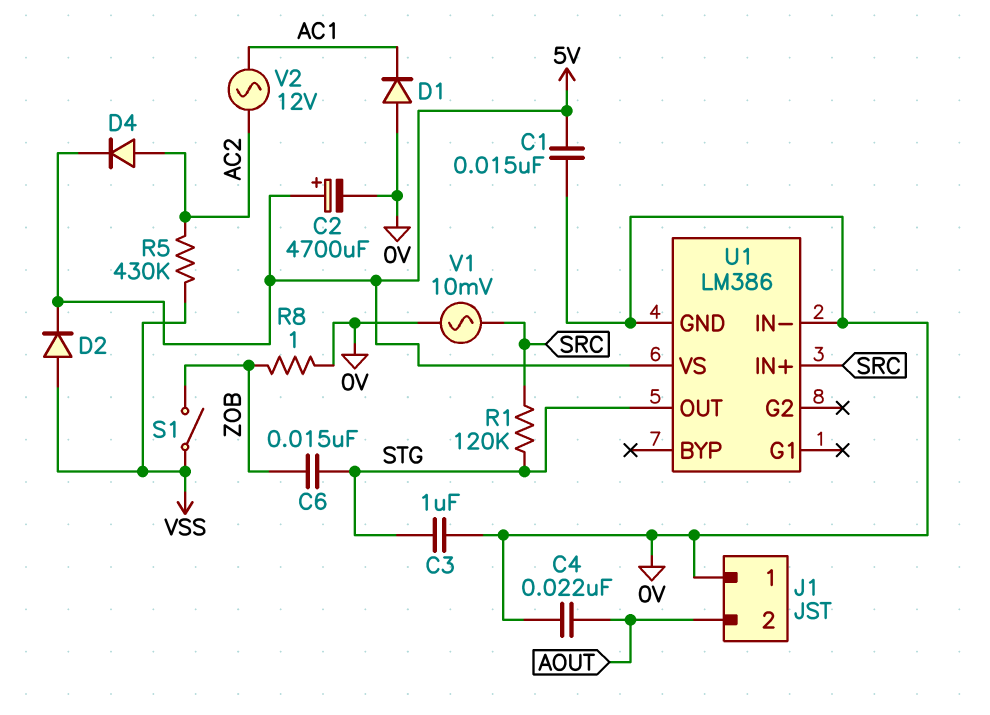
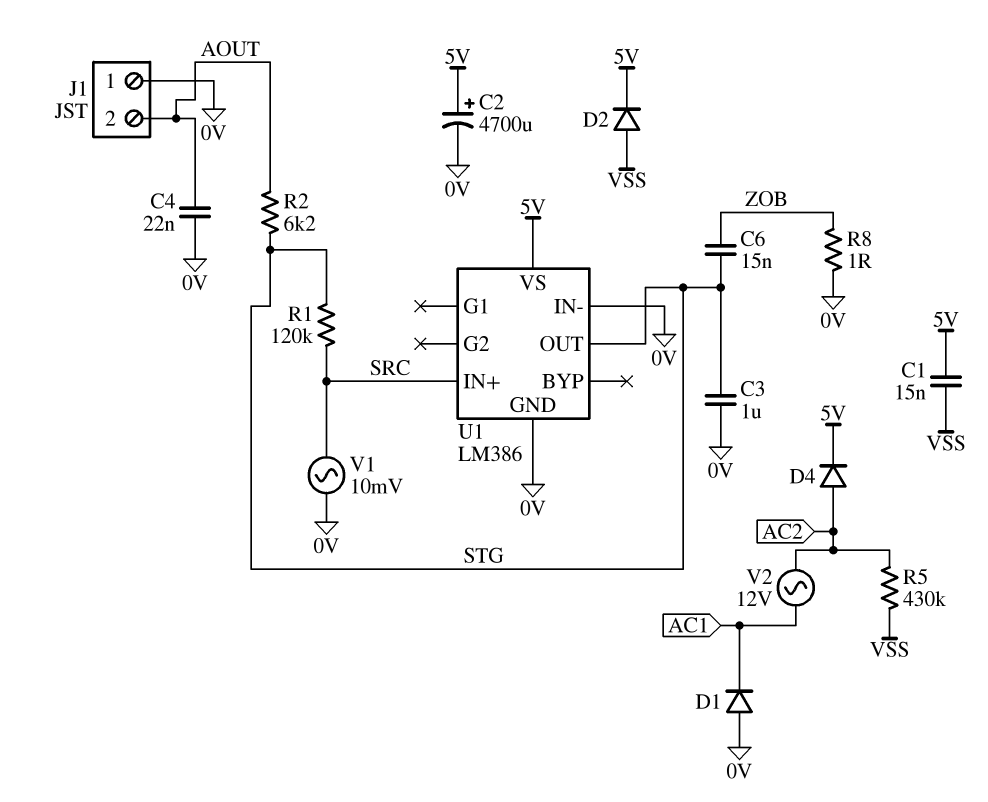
C1: 15nF (0V, 5V) -> 15nF (5V, VSS)
R2: none -> 6.2k (AOUT, STG)
S1: switch (VSS, ZOB) -> none

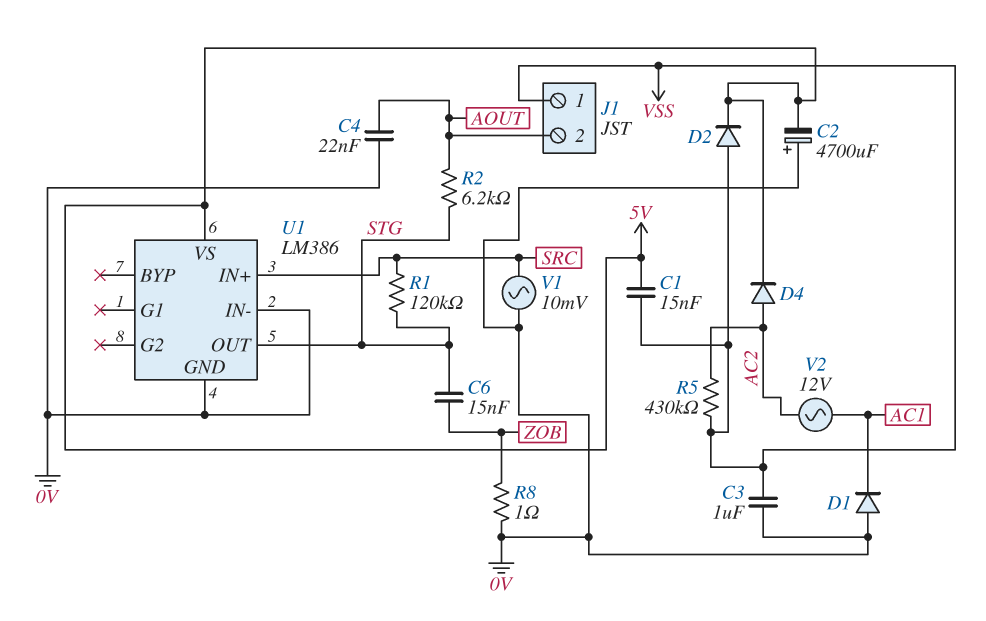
C2: 4700uF (plus 5V, minus 0V) -> 4700uF (plus 0V, minus 5V)
C3: 1uF (0V, STG) -> 1uF (0V, VSS)
J1 pin 1: 0V -> VSS

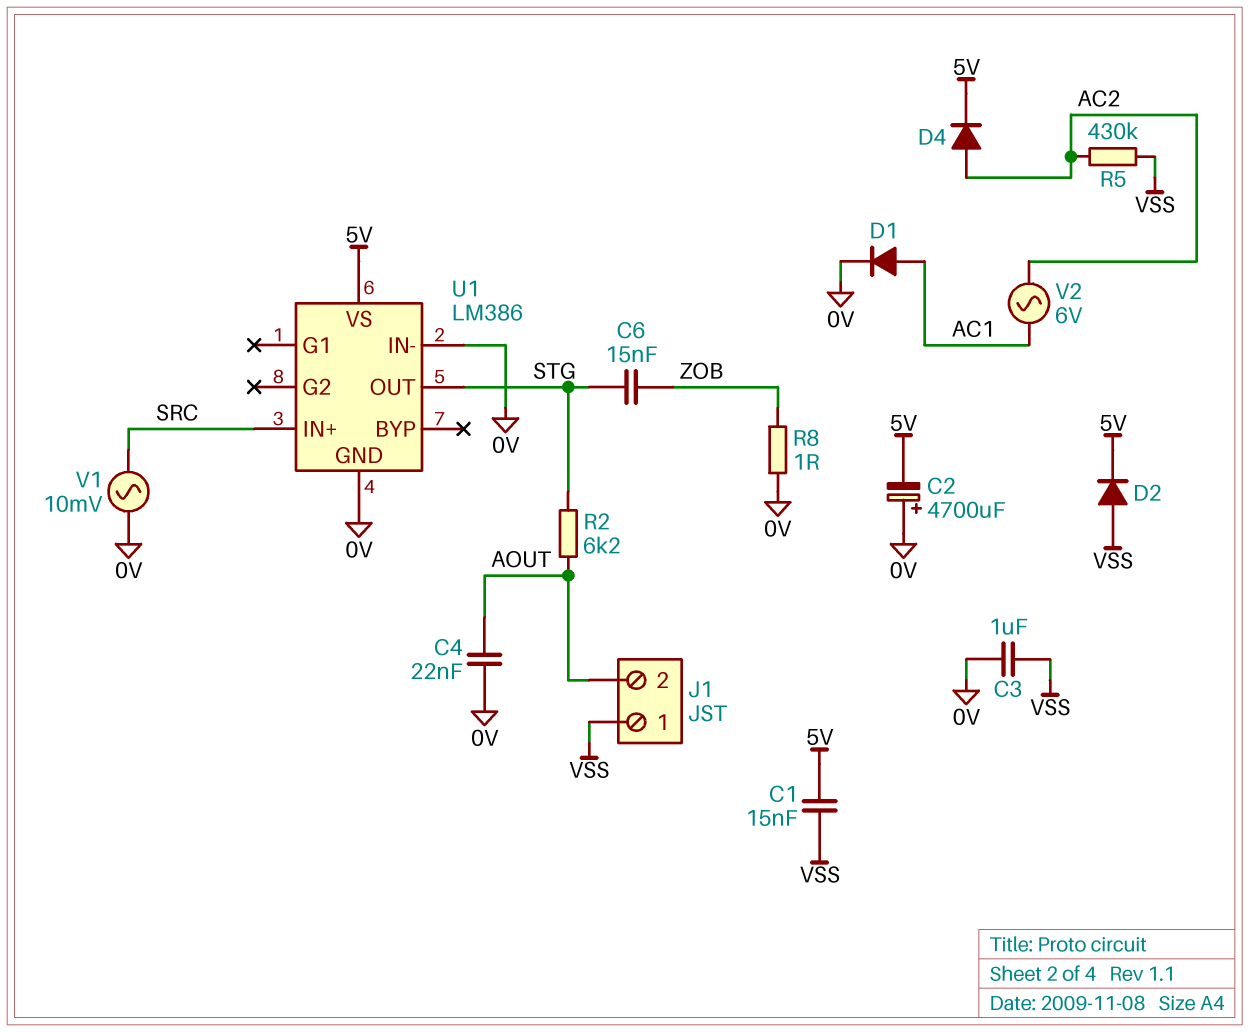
D1: diode (A 0V, K AC1) -> diode (A AC1, K 0V)
R1: 120k (SRC, STG) -> none
V2: AC 12V (AC1, AC2) -> AC 6V (AC1, AC2)

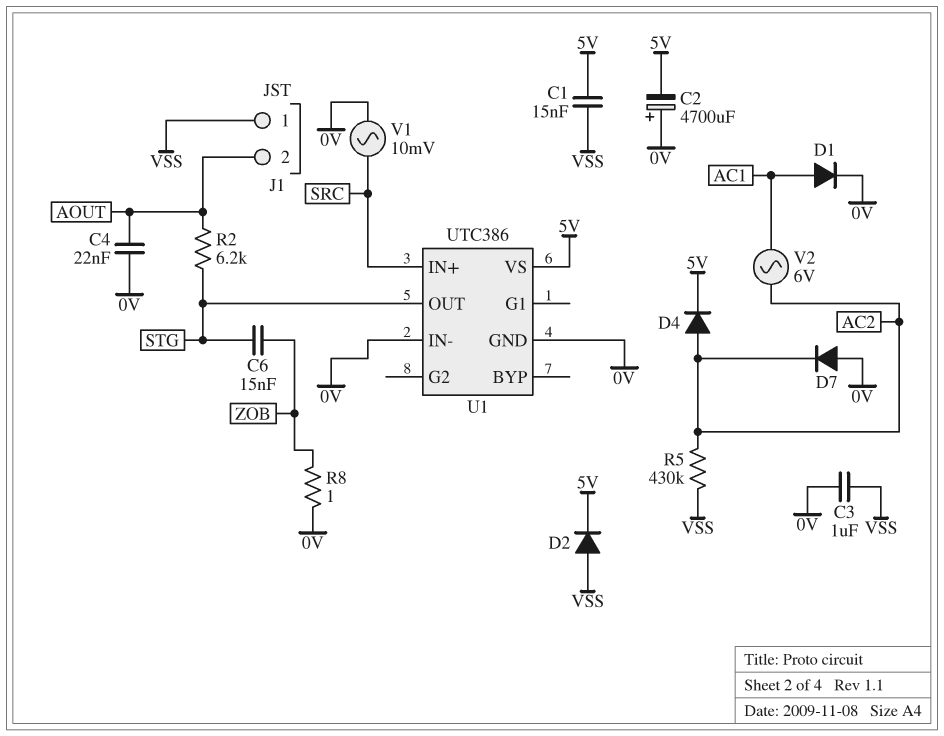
D7: none -> diode (A 0V, K AC2)
U1: LM386 -> UTC386

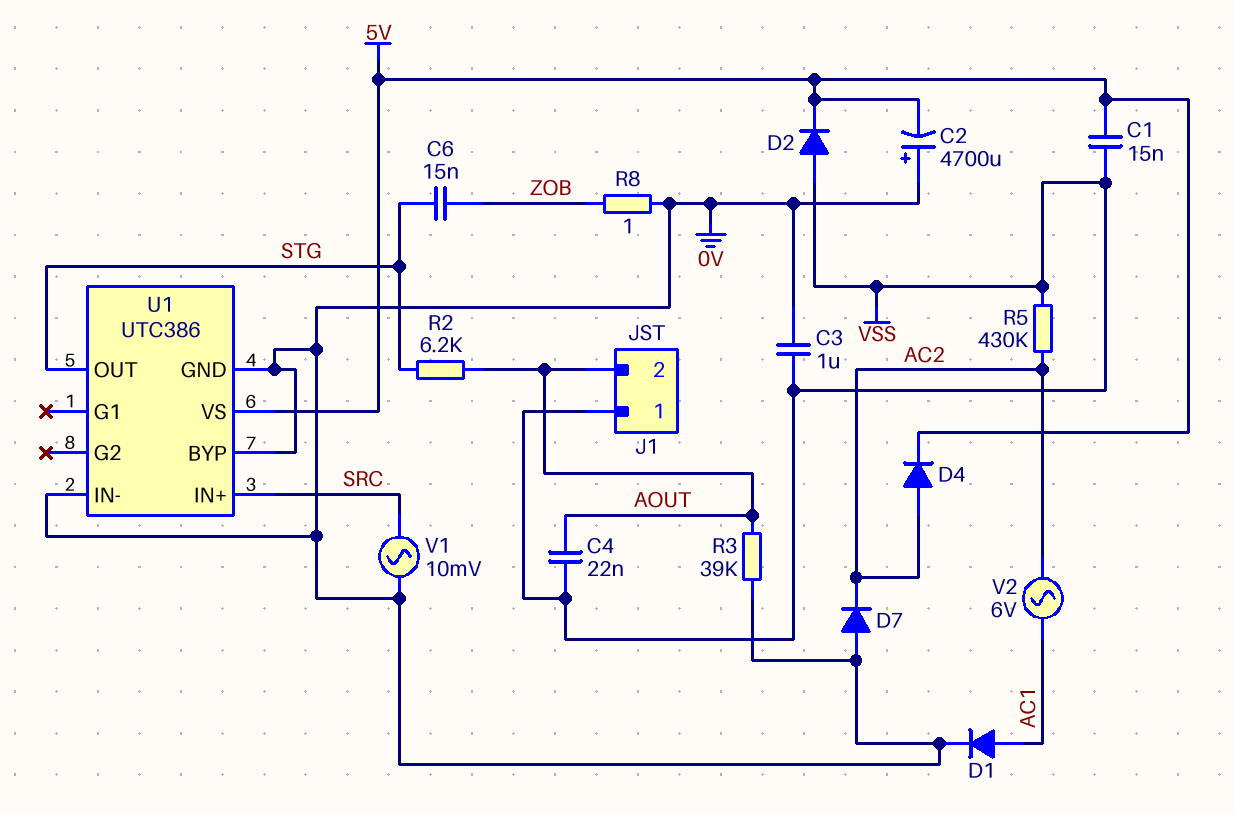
C4: 22nF (0V, AOUT) -> 22nF (AOUT, VSS)
R3: none -> 39k (0V, AOUT)
U1 pin BYP: none -> 0V

